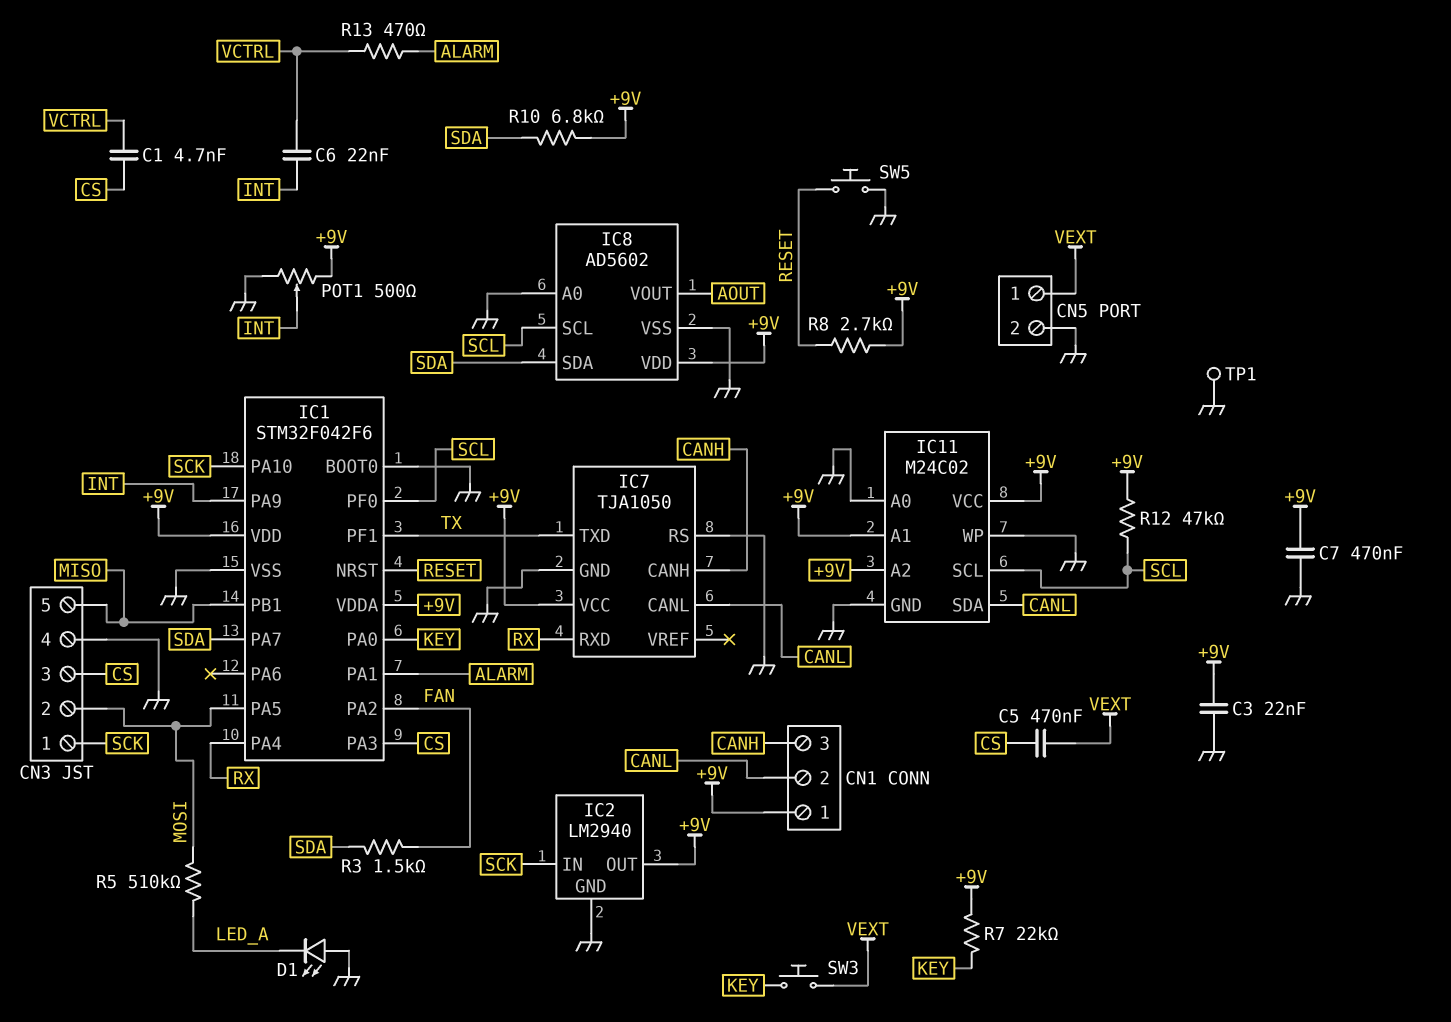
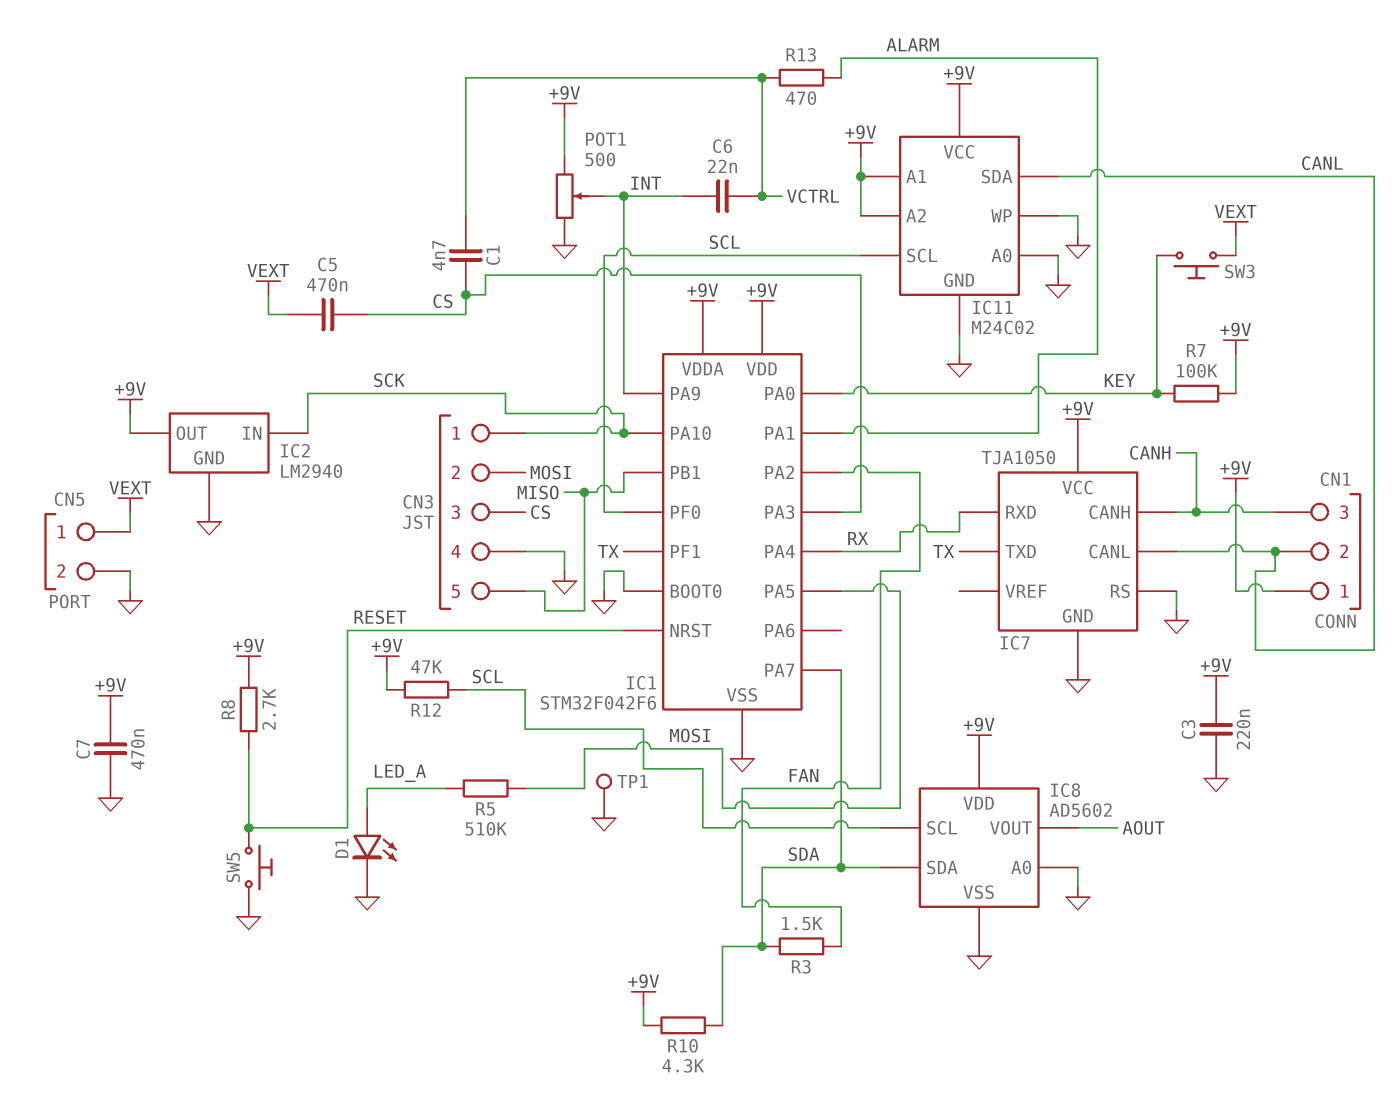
C3: 22nF (+9V, GND) -> 220nF (+9V, GND)
D1: LED (A GND, K LED_A) -> LED (A LED_A, K GND)
R7: 22k (+9V, KEY) -> 100k (+9V, KEY)
R10: 6.8k (+9V, SDA) -> 4.3k (+9V, SDA)

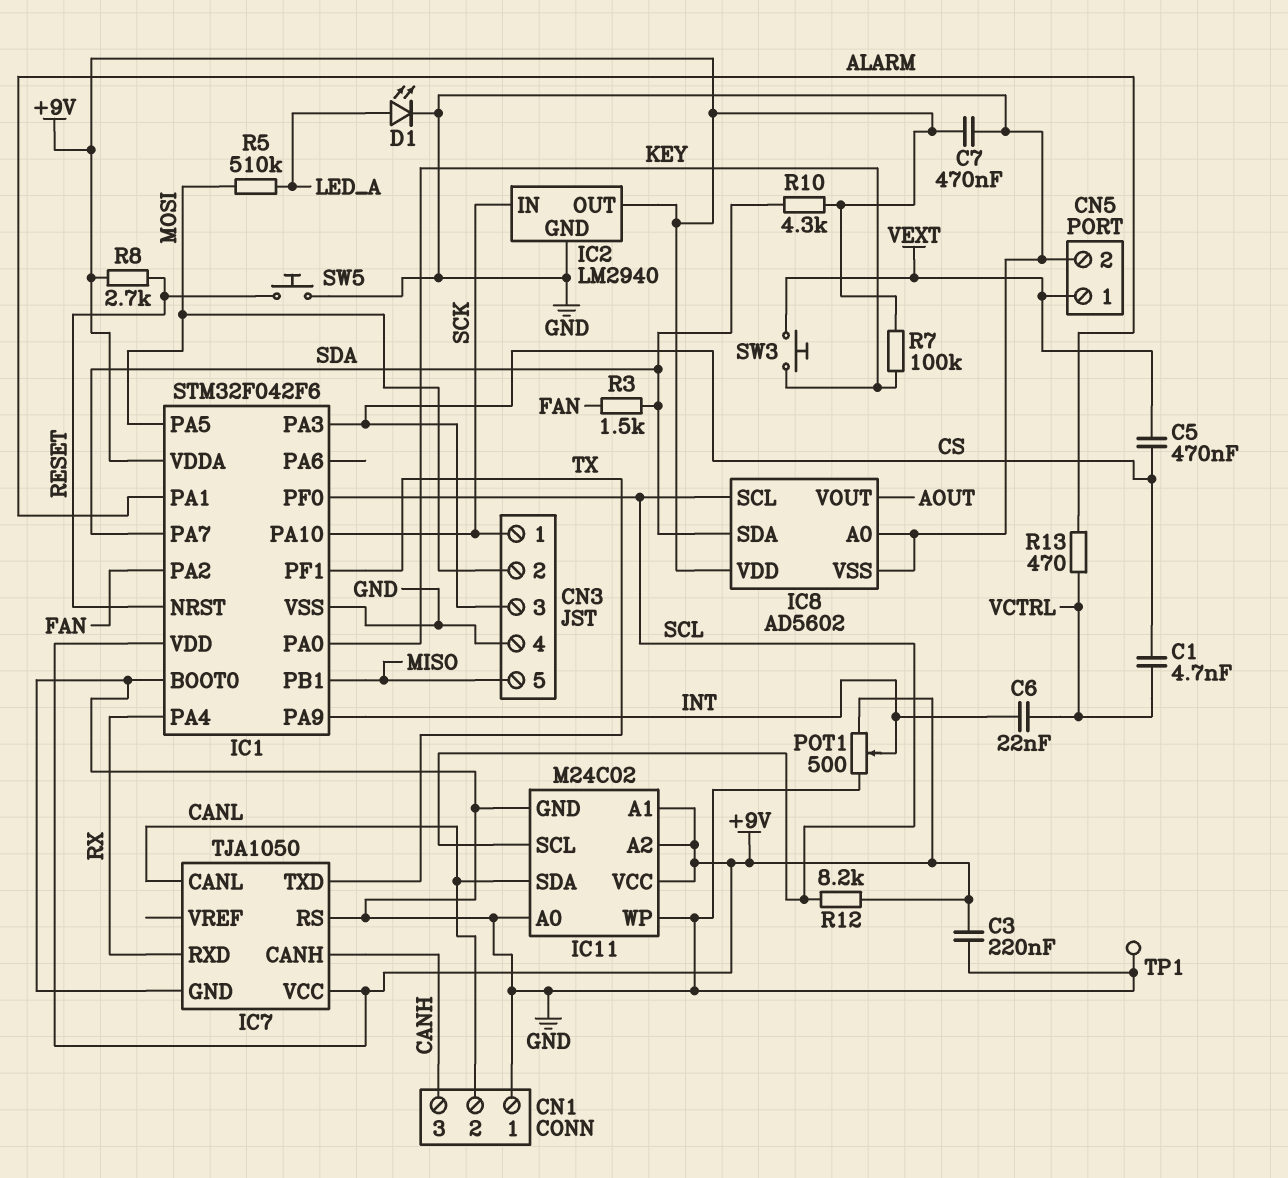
CN1 pin 1: +9V -> GND
R12: 47k (+9V, SCL) -> 8.2k (+9V, SCL)

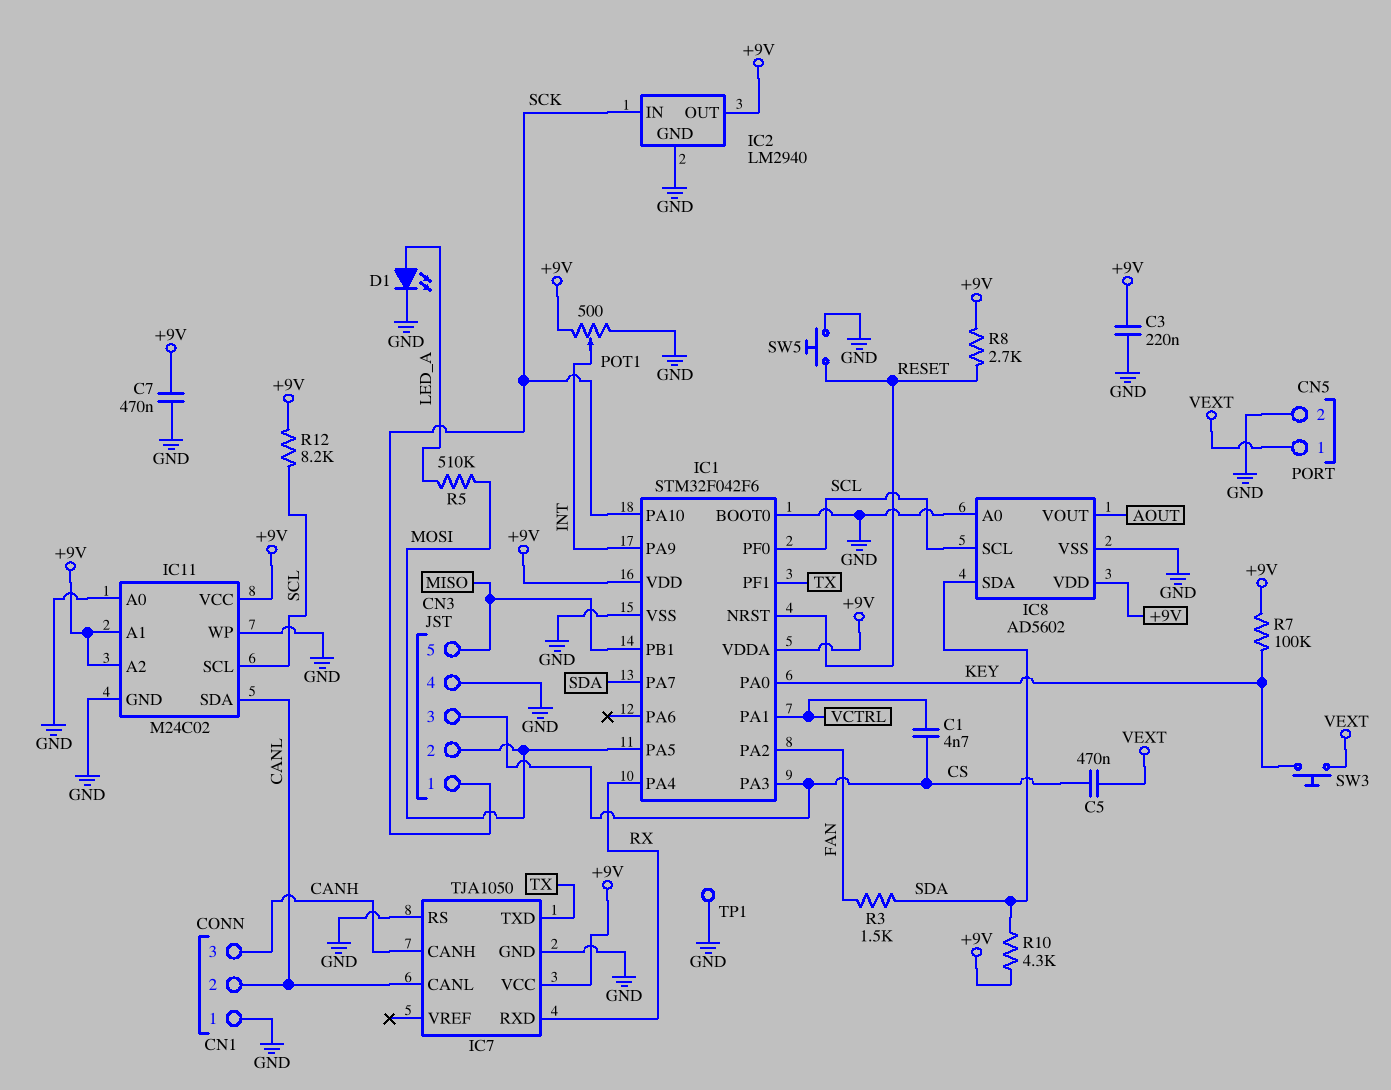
C6: 22nF (INT, VCTRL) -> none
IC1 pin PA1: ALARM -> VCTRL
R13: 470 (ALARM, VCTRL) -> none

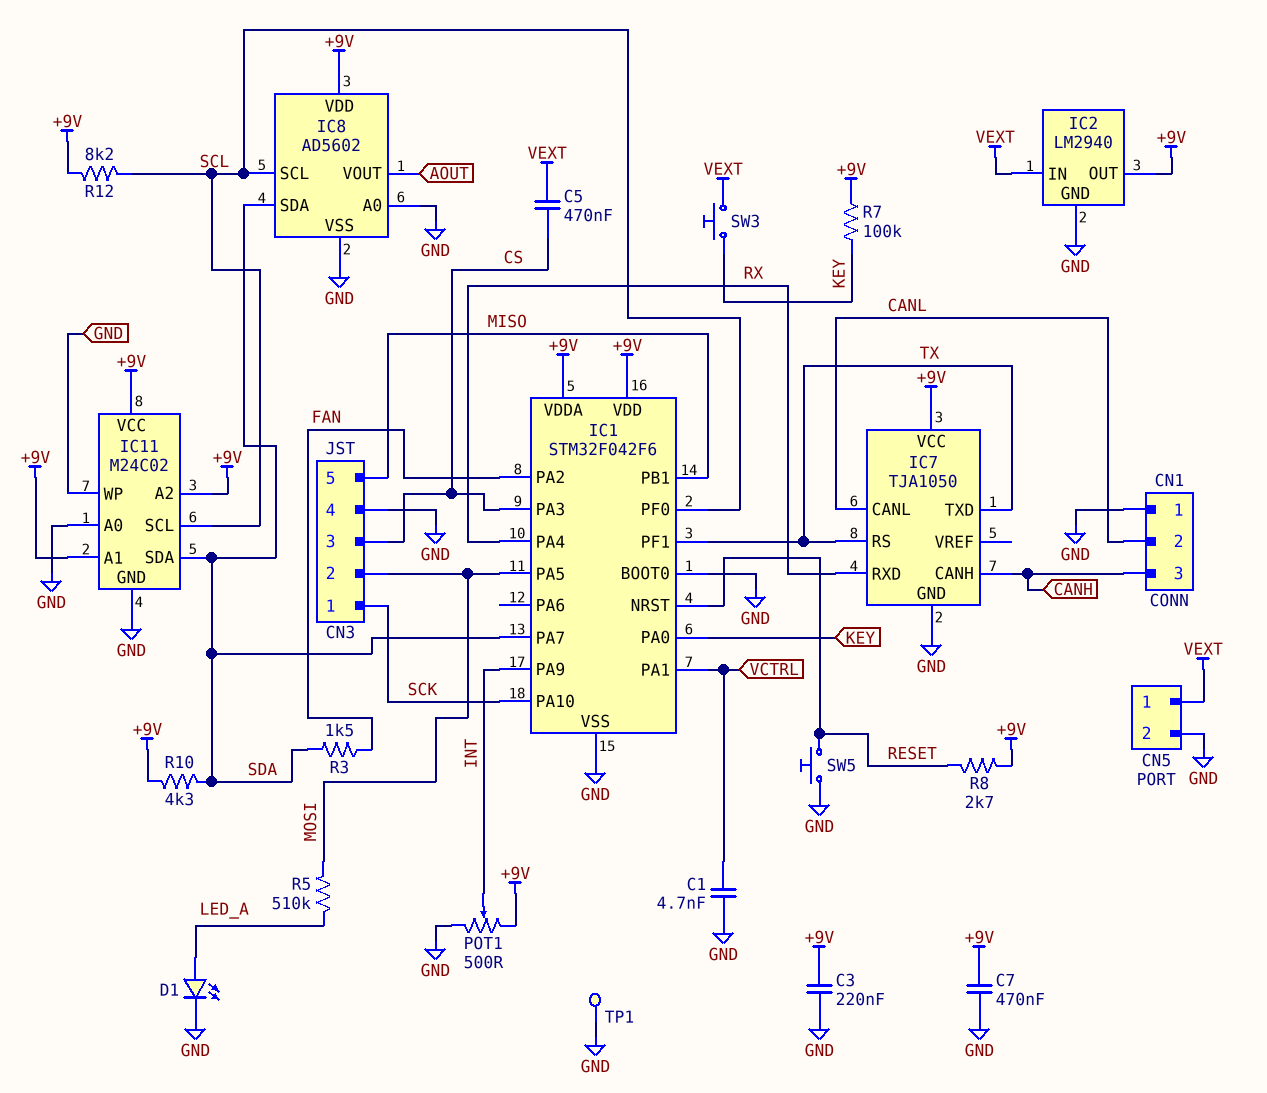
C1: 4.7nF (CS, VCTRL) -> 4.7nF (GND, VCTRL)
IC2 pin IN: SCK -> VEXT
IC7 pin RS: GND -> TX
IC11 pin SDA: CANL -> SDA

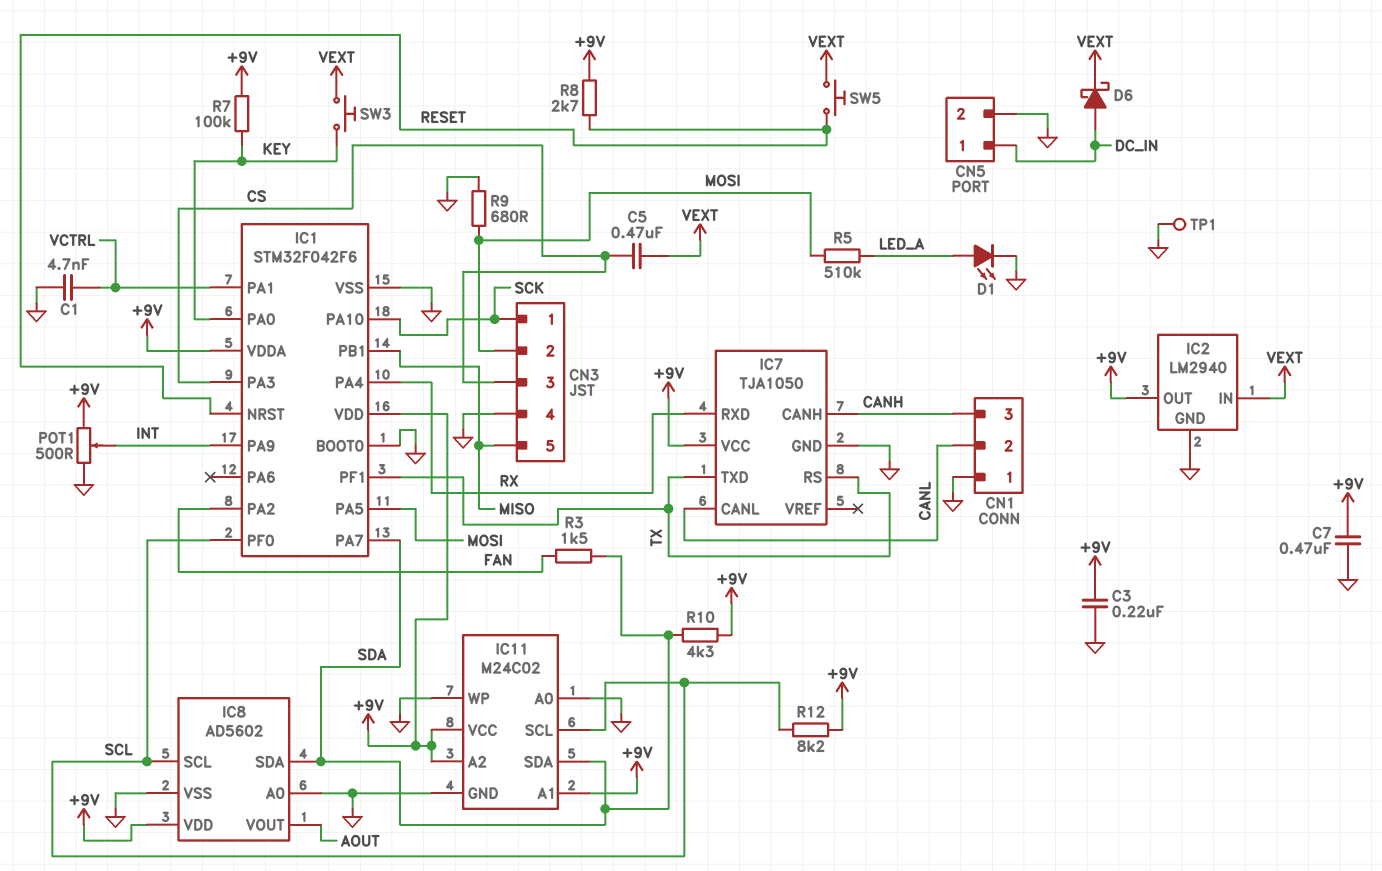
CN5 pin 1: VEXT -> DC_IN
D6: none -> schottky (A DC_IN, K VEXT)
R9: none -> 680 (GND, MOSI)
SW5: button (GND, RESET) -> button (RESET, VEXT)

